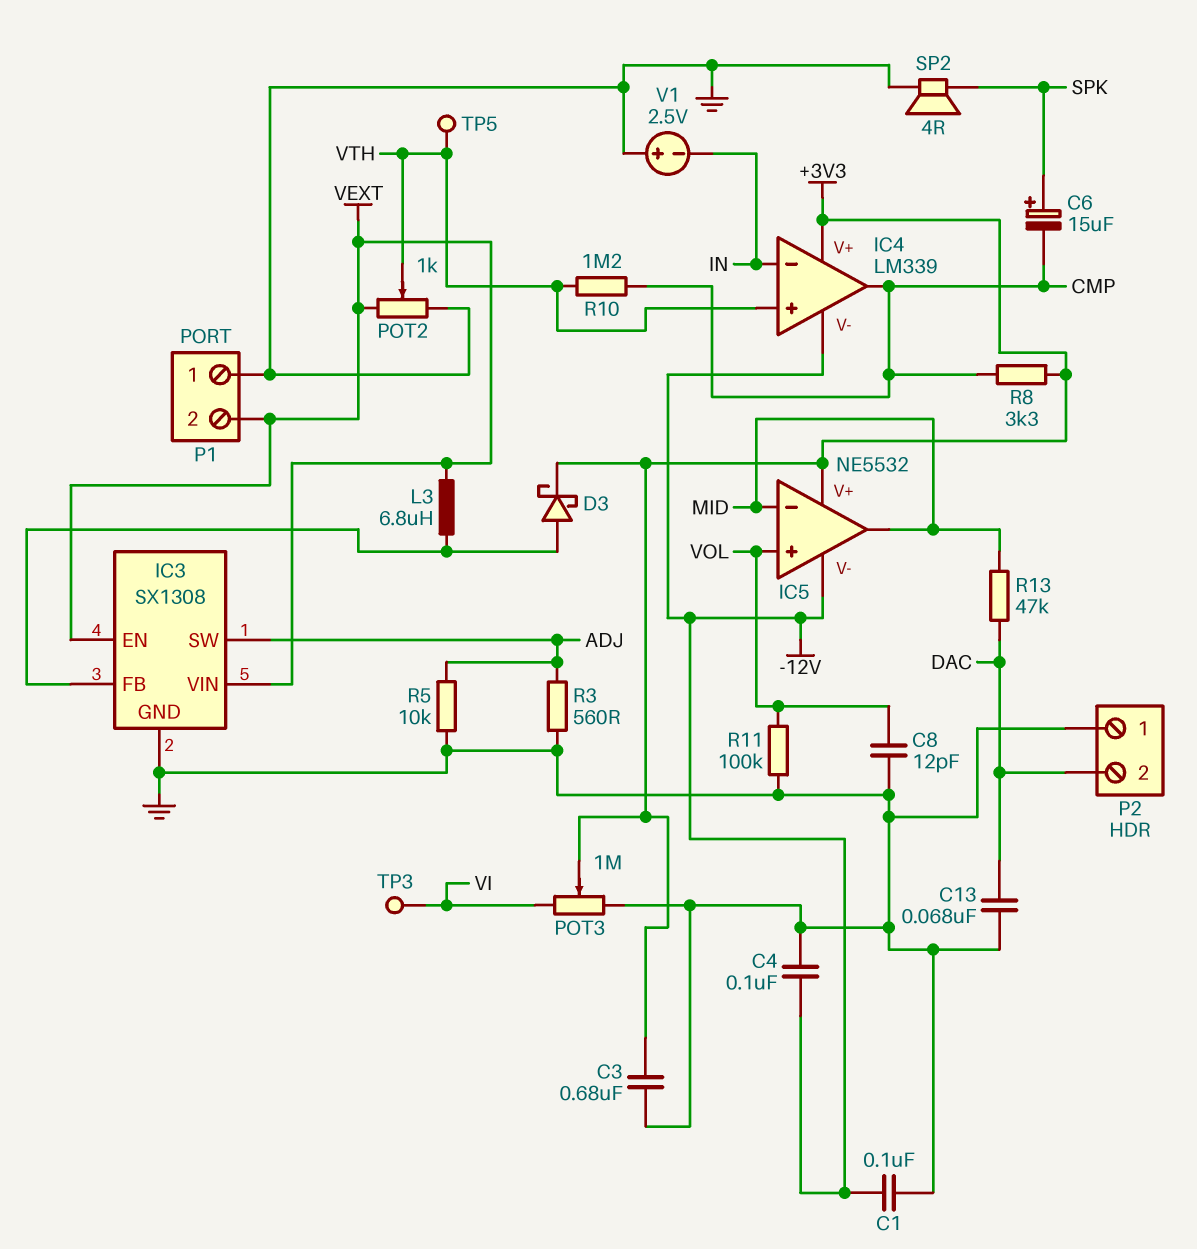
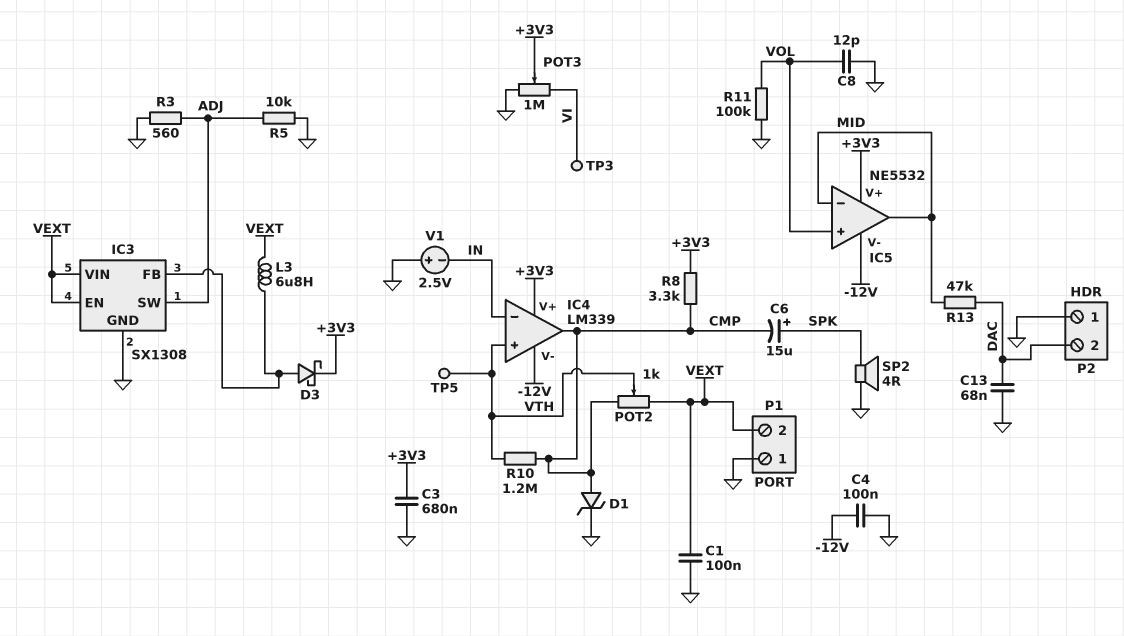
C1: 100nF (-12V, GND) -> 100nF (GND, VEXT)
D1: none -> zener (A CMP, K GND)
POT2: 1k (GND, VEXT, wiper VTH) -> 1k (CMP, VEXT, wiper VTH)

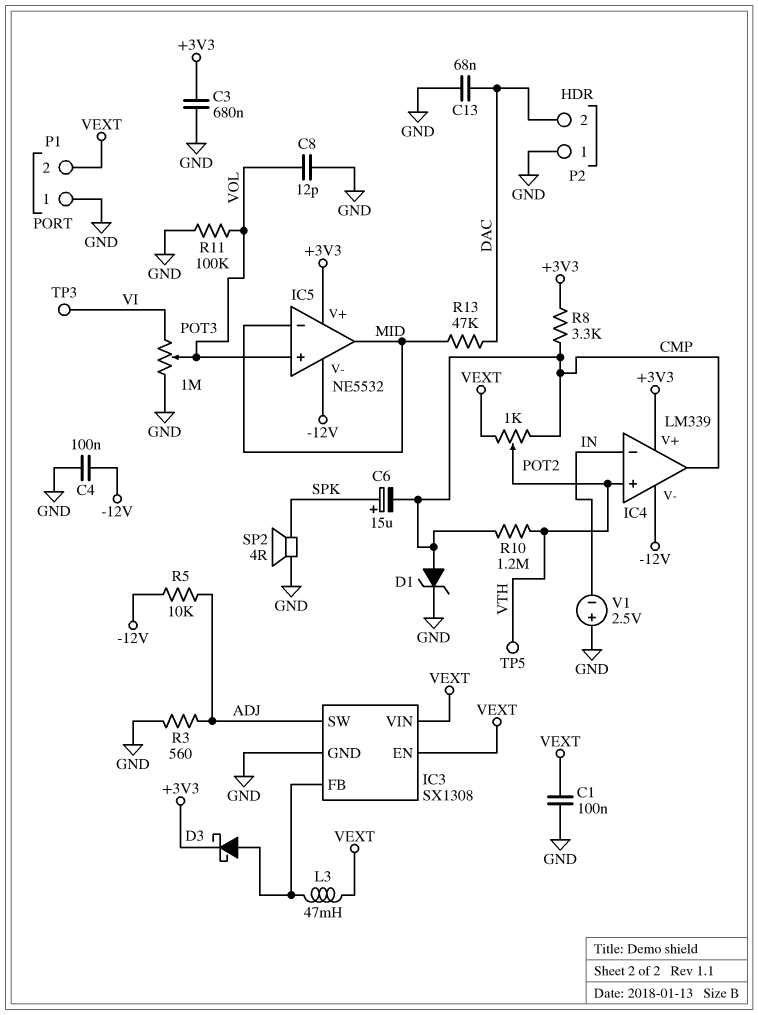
L3: 6.8uH (IC3/FB, VEXT) -> 47mH (IC3/FB, VEXT)
POT3: 1M (GND, VI, wiper +3V3) -> 1M (GND, VI, wiper VOL)
R5: 10k (ADJ, GND) -> 10k (-12V, ADJ)

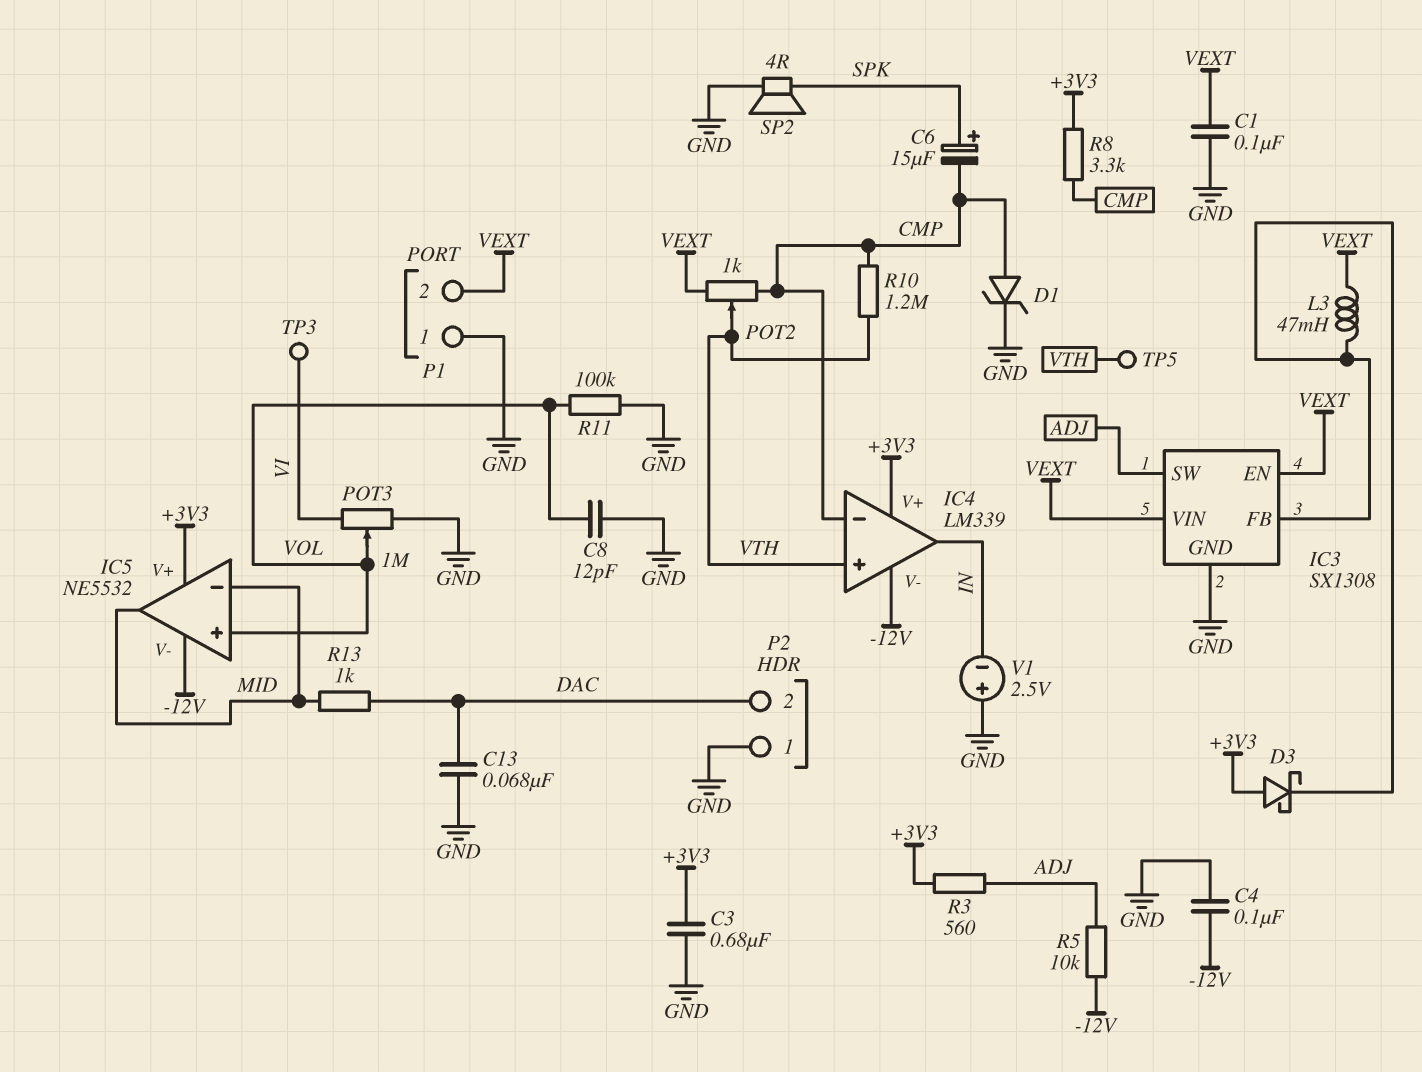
D3: schottky (A IC3/FB, K +3V3) -> schottky (A +3V3, K IC3/FB)
IC4 pin in-: IN -> CMP
IC4 pin out: CMP -> IN
R3: 560 (ADJ, GND) -> 560 (+3V3, ADJ)
R13: 47k (DAC, MID) -> 1k (DAC, MID)

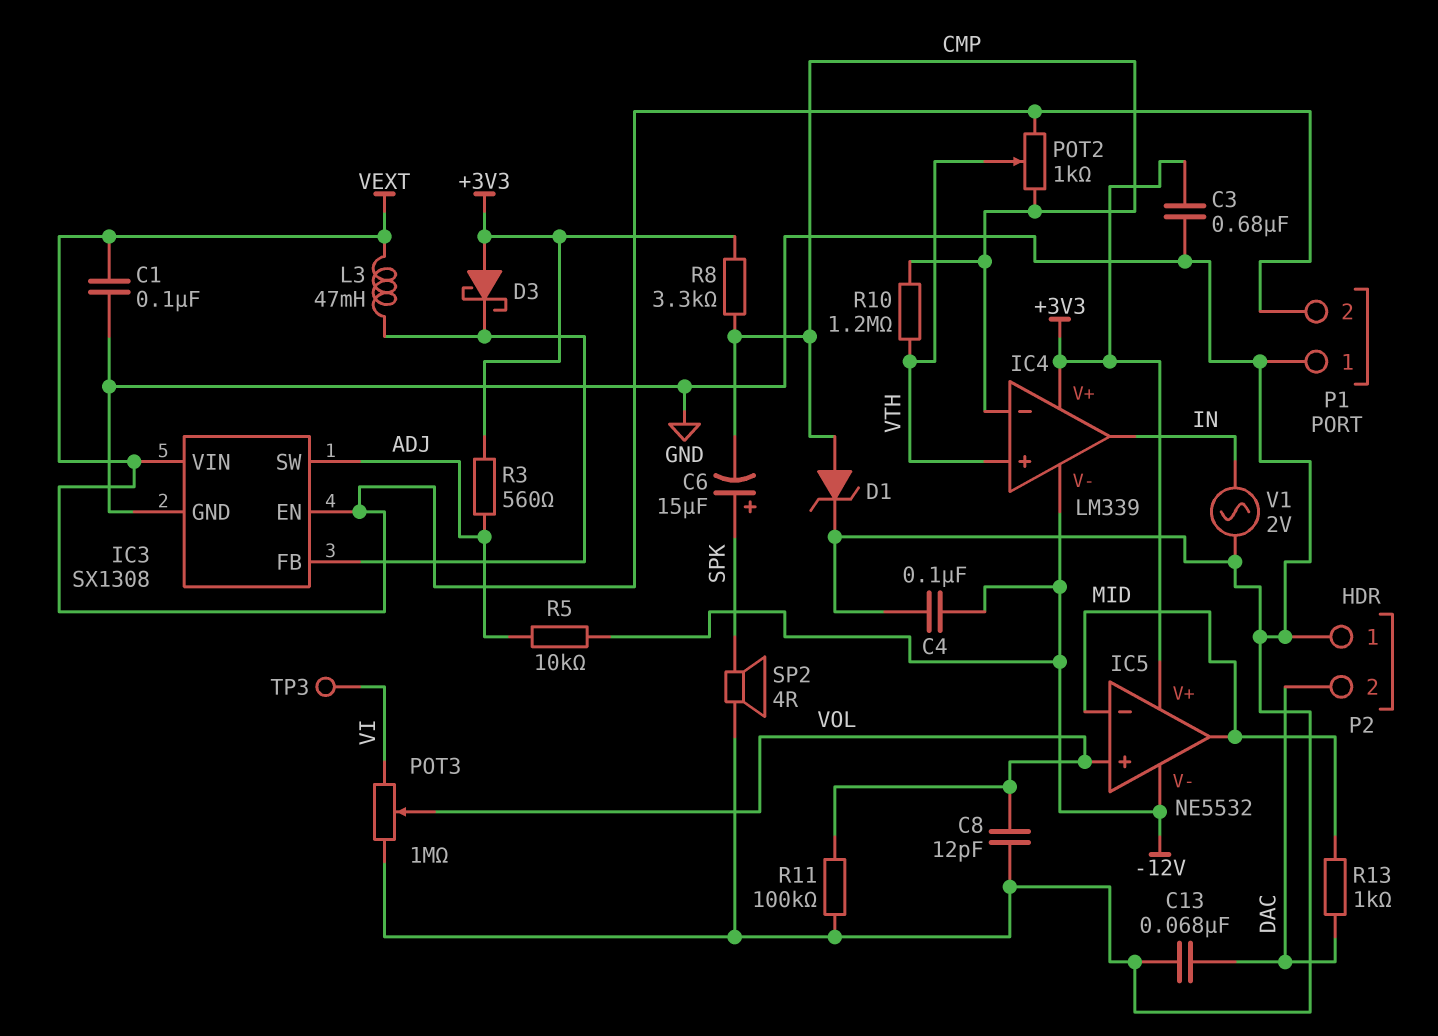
TP5: test point (VTH) -> none
V1: 2.5V (plus GND, minus IN) -> AC 2V (GND, IN)

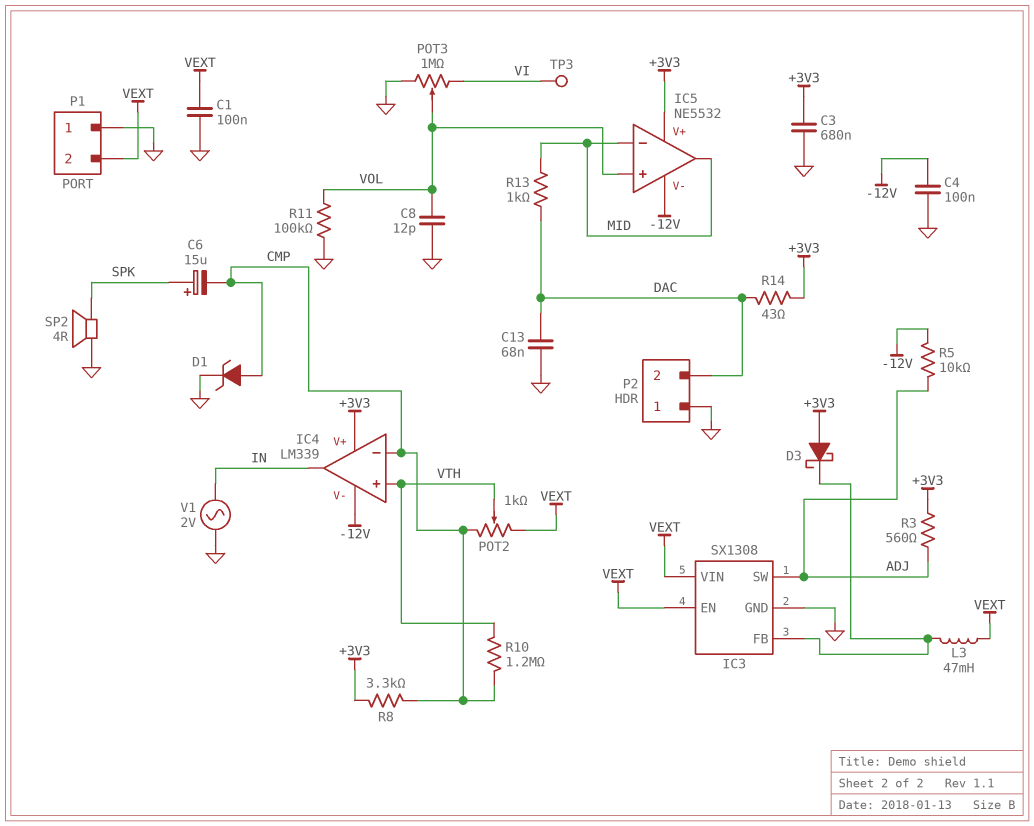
R14: none -> 43 (+3V3, DAC)

